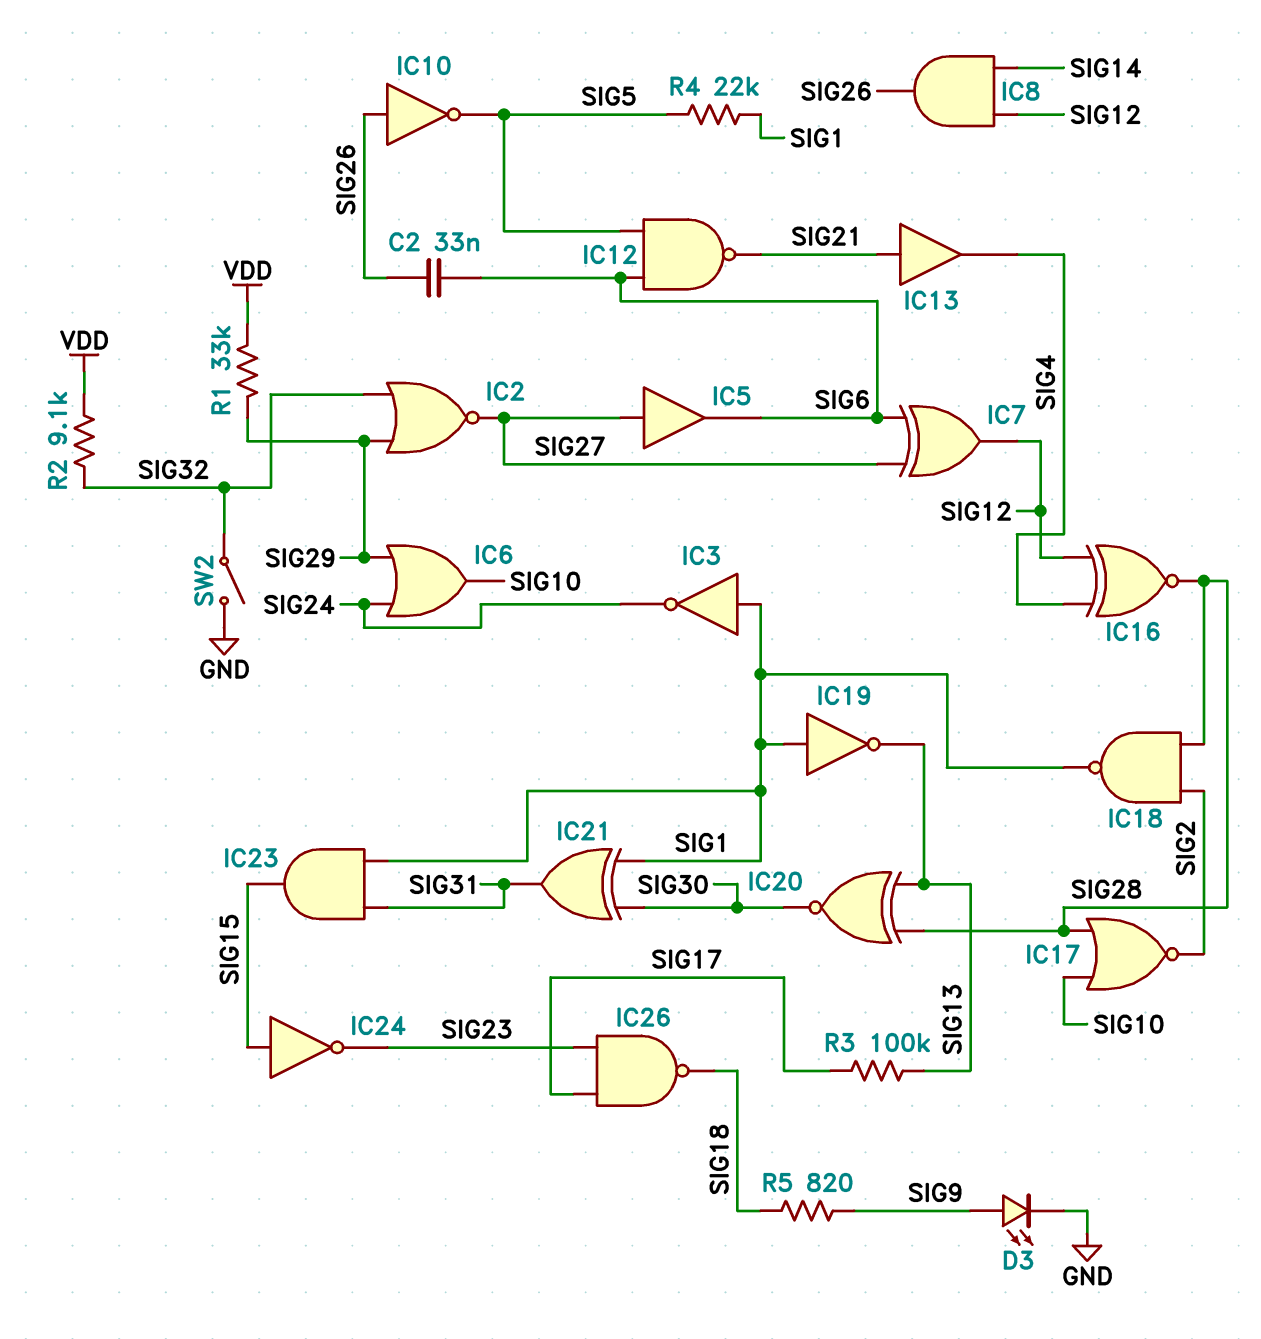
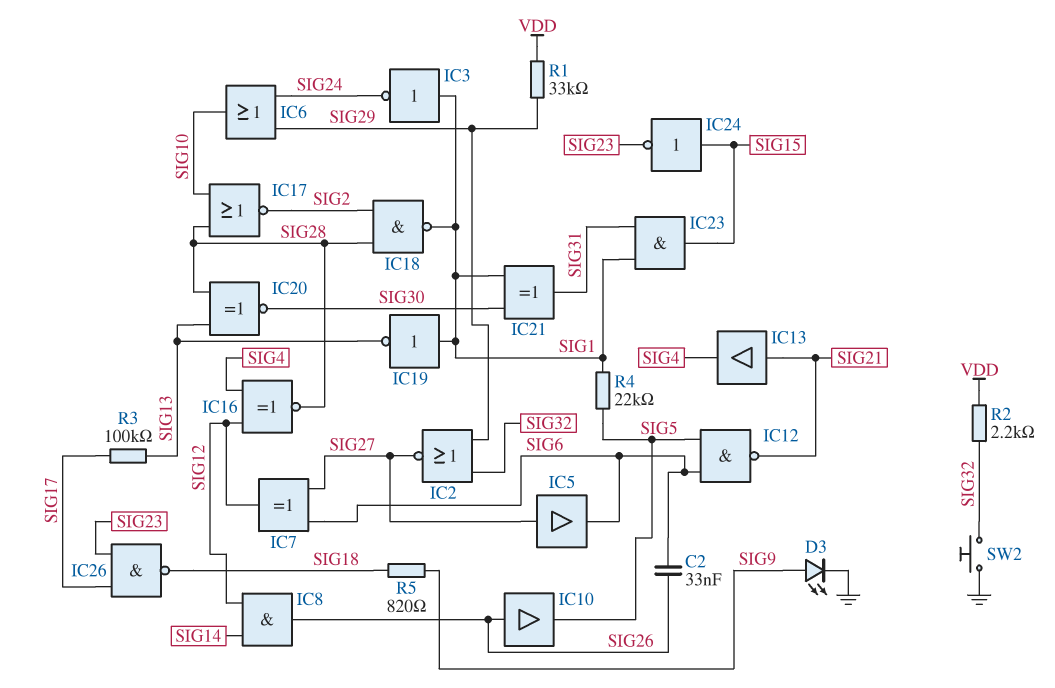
IC10: NOT (in SIG26, out SIG5) -> buffer (in SIG26, out SIG5)
R2: 9.1k (SIG32, VDD) -> 2.2k (SIG32, VDD)
SW2: switch (GND, SIG32) -> button (GND, SIG32)

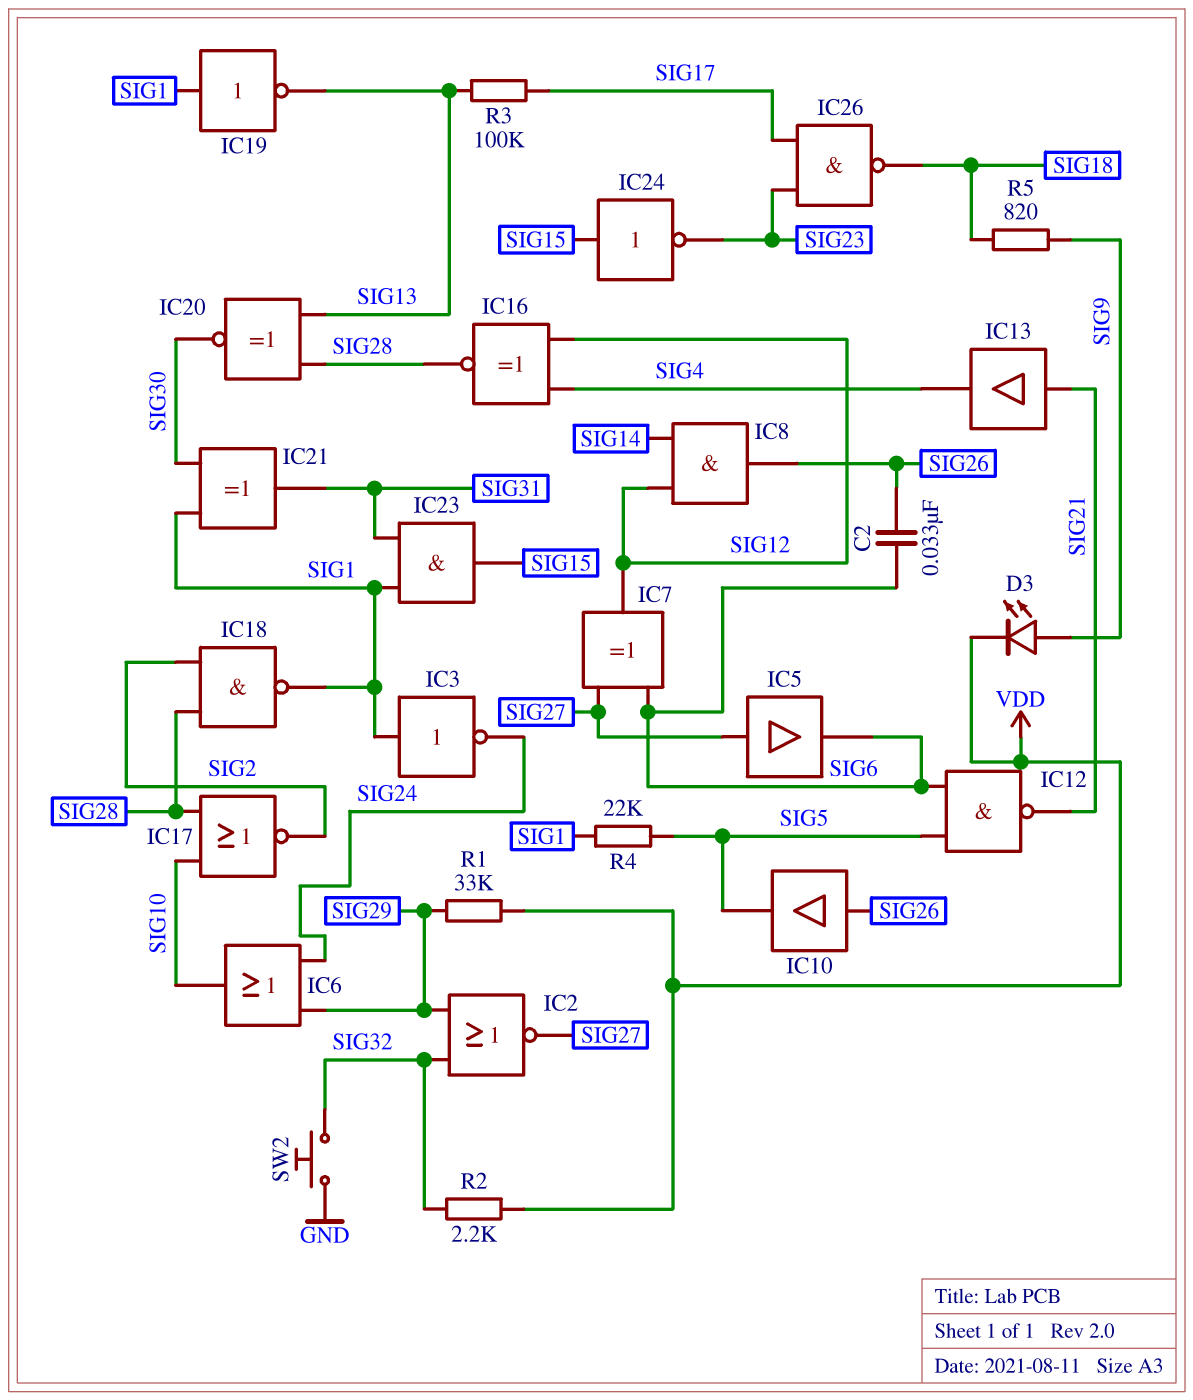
D3: LED (A SIG9, K GND) -> LED (A SIG9, K VDD)

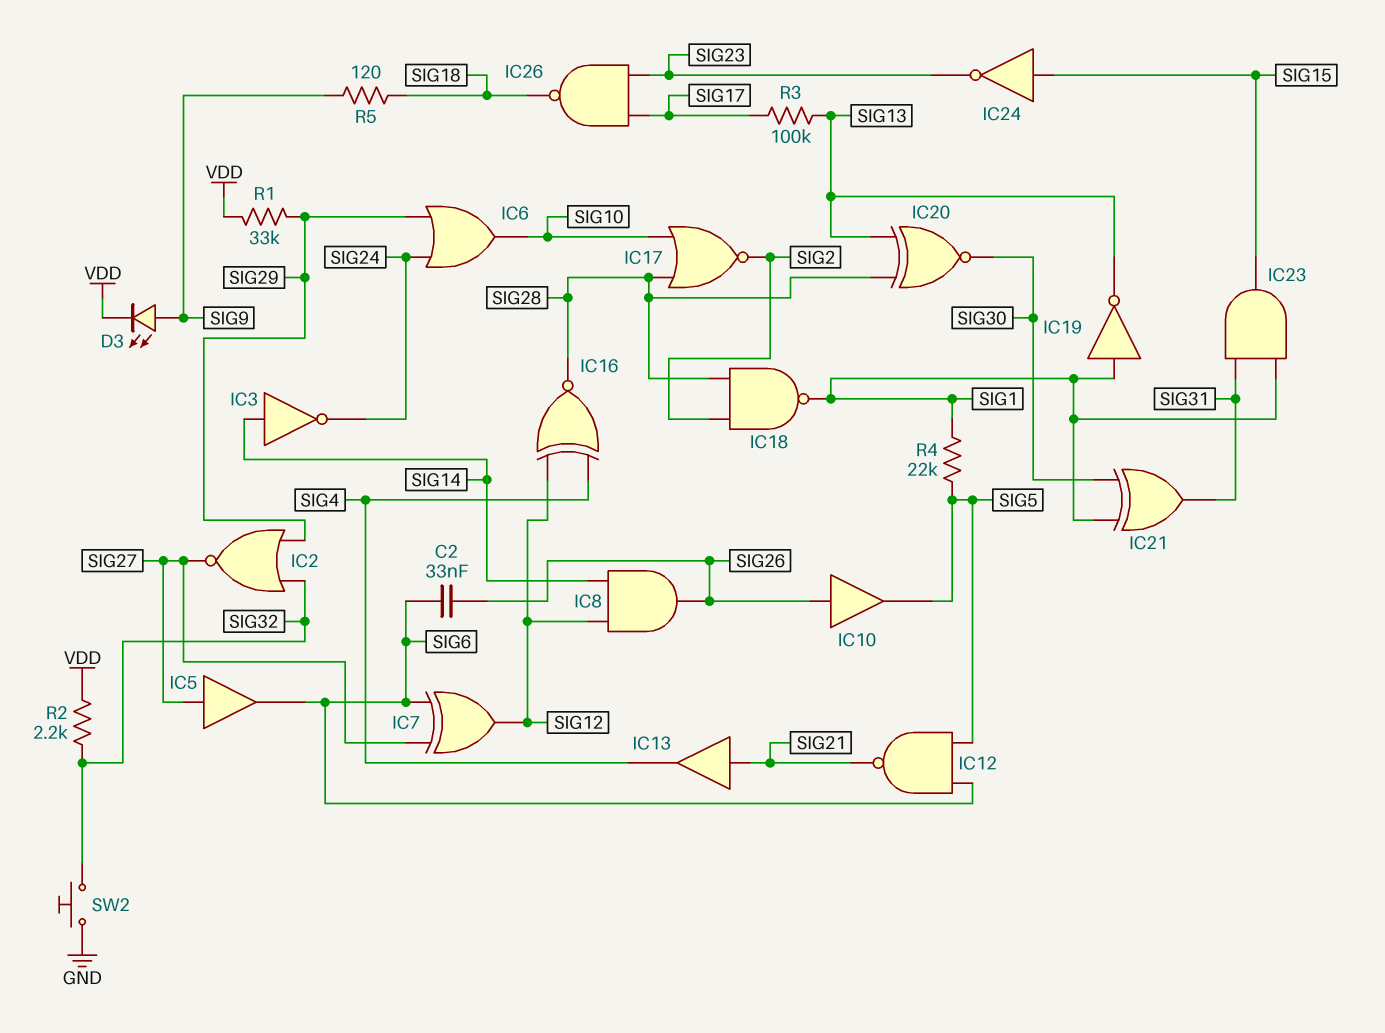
IC3: NOT (in SIG1, out SIG24) -> NOT (in SIG14, out SIG24)
R5: 820 (SIG9, SIG18) -> 120 (SIG9, SIG18)

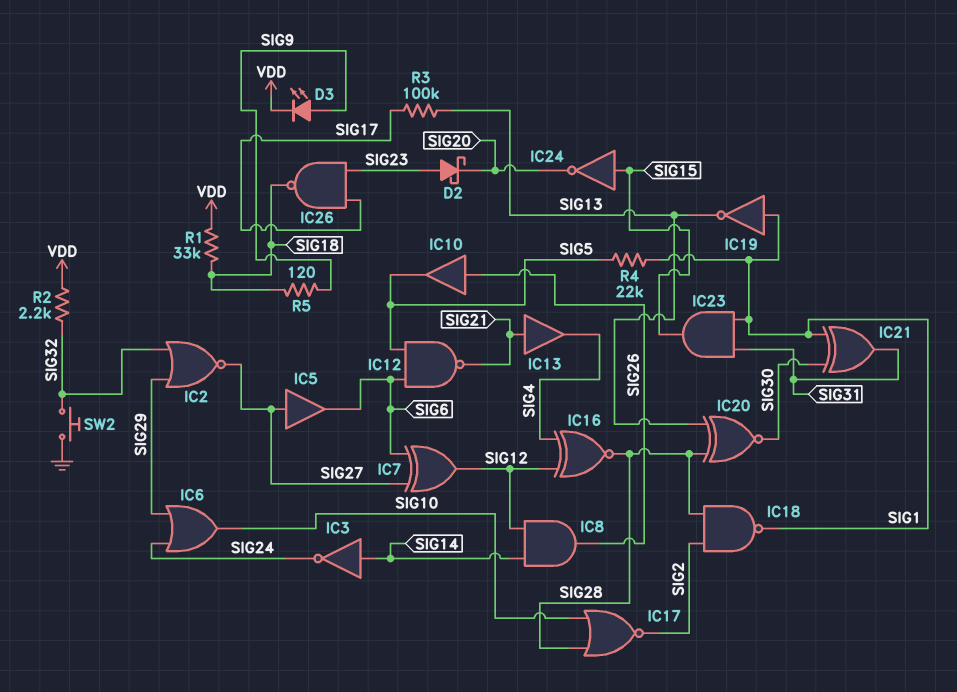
C2: 33nF (SIG6, SIG26) -> none
D2: none -> schottky (A SIG23, K SIG20)
IC24: NOT (in SIG15, out SIG23) -> NOT (in SIG15, out SIG20)
R1: 33k (SIG29, VDD) -> 33k (SIG18, VDD)

